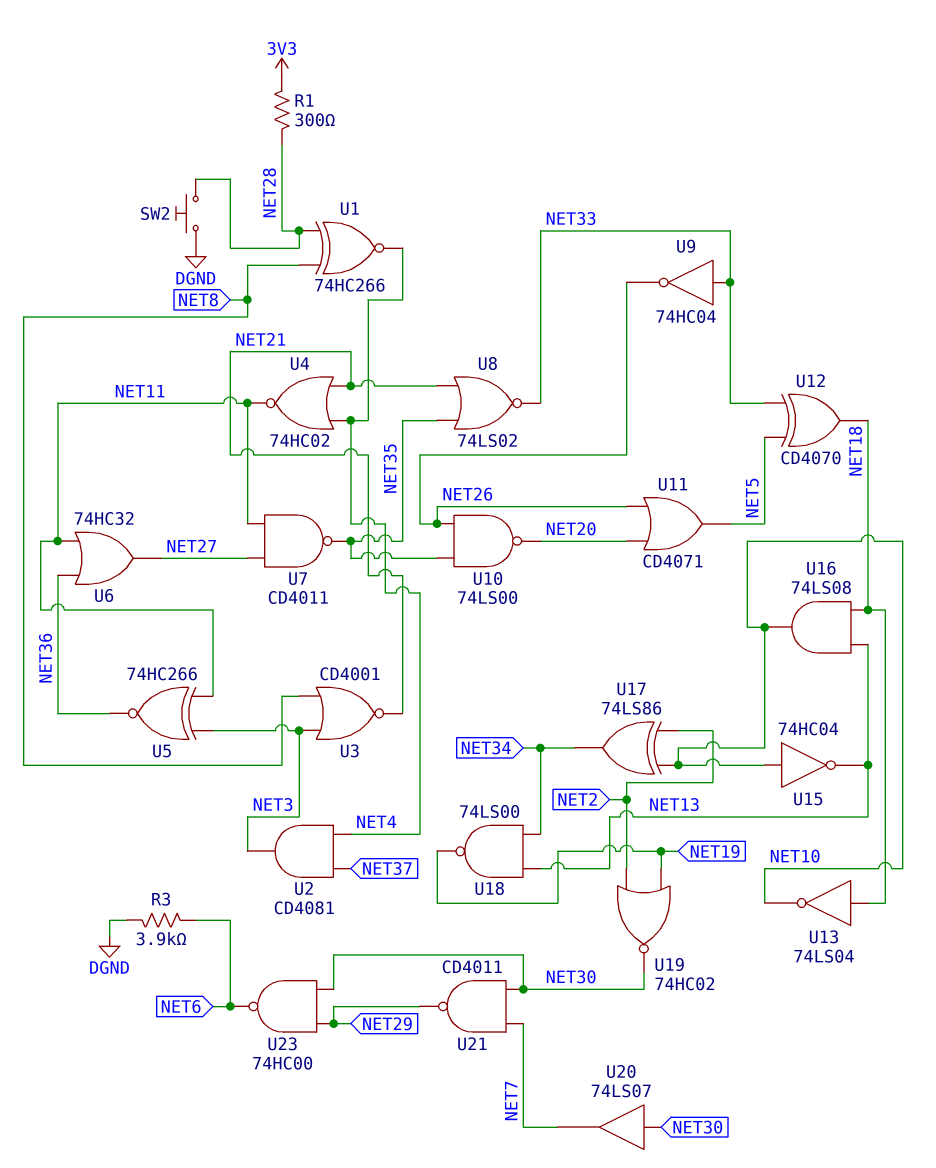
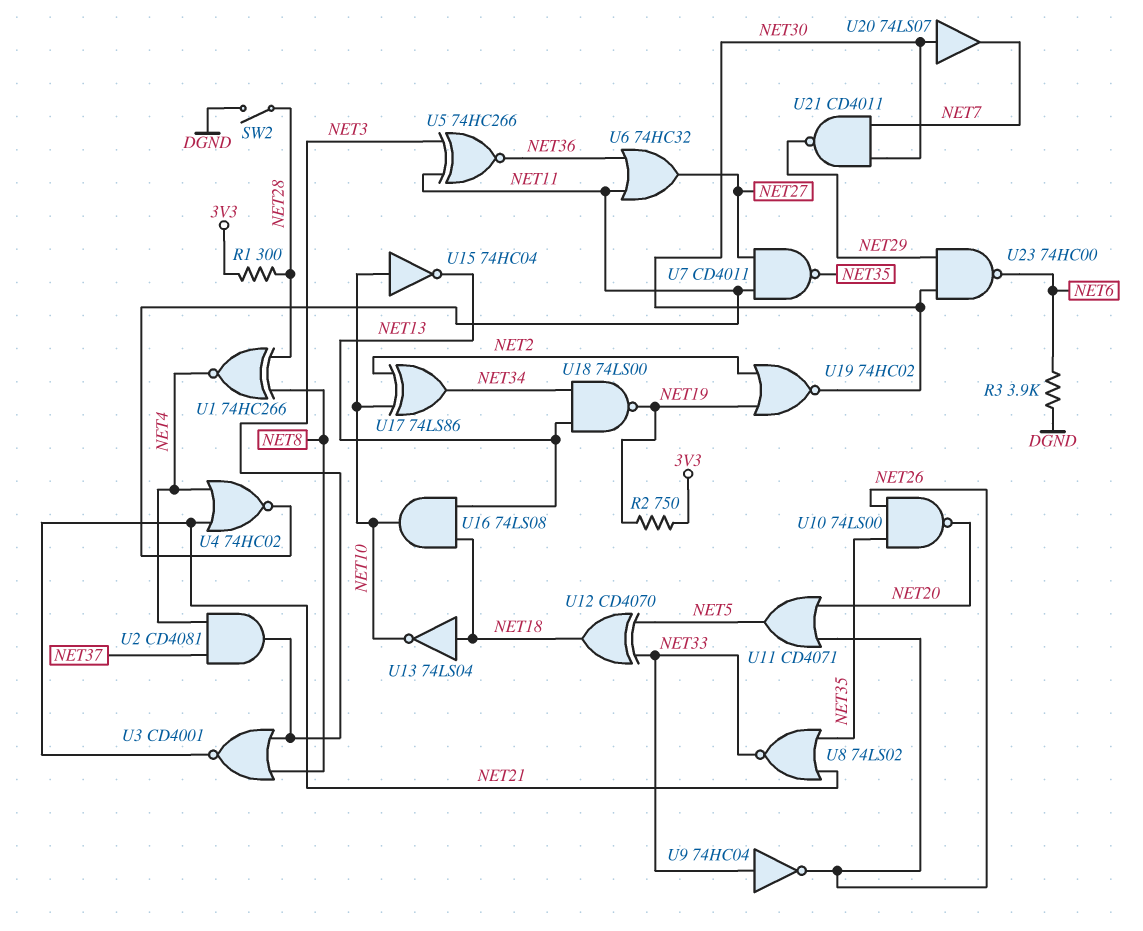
R2: none -> 750 (3V3, NET19)
SW2: button (DGND, NET28) -> switch (DGND, NET28)

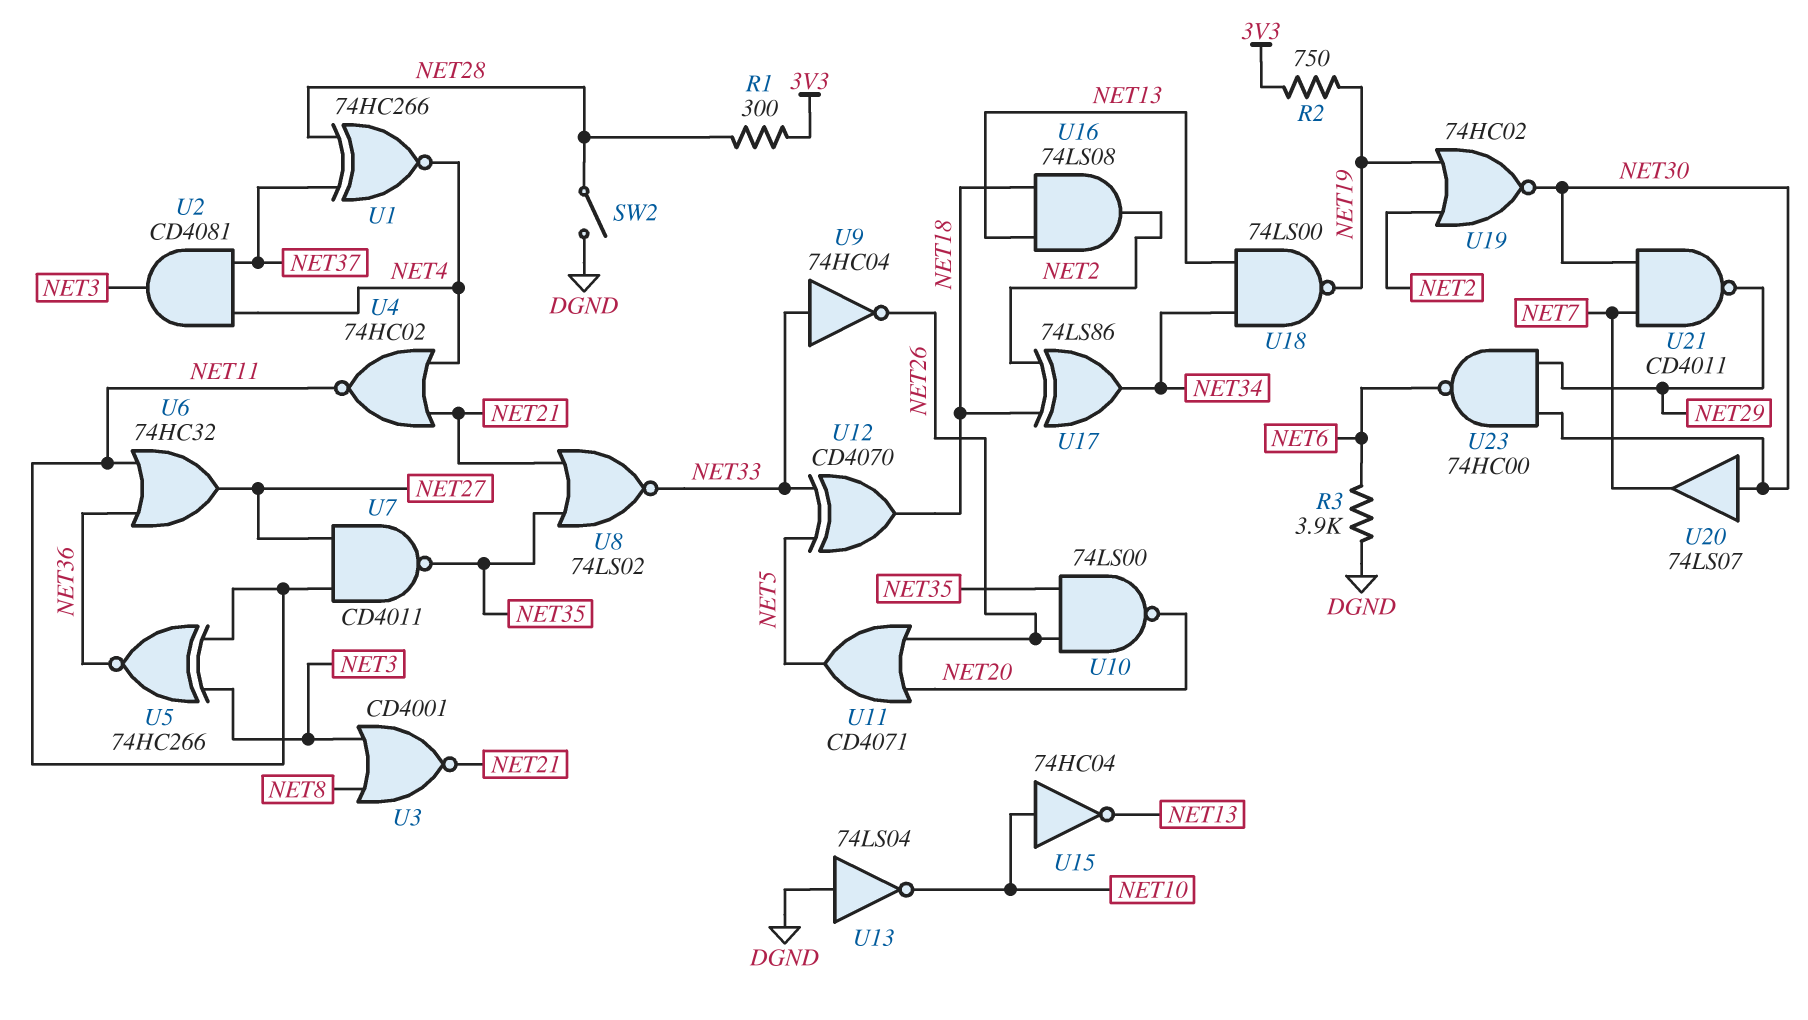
U1: XNOR 74HC266 (in NET8, in NET28, out NET4) -> XNOR 74HC266 (in NET28, in NET37, out NET4)
U13: NOT 74LS04 (in NET18, out NET10) -> NOT 74LS04 (in DGND, out NET10)
U16: AND 74LS08 (in NET13, in NET18, out NET10) -> AND 74LS08 (in NET13, in NET18, out NET2)
U17: XOR 74LS86 (in NET2, in NET10, out NET34) -> XOR 74LS86 (in NET2, in NET18, out NET34)

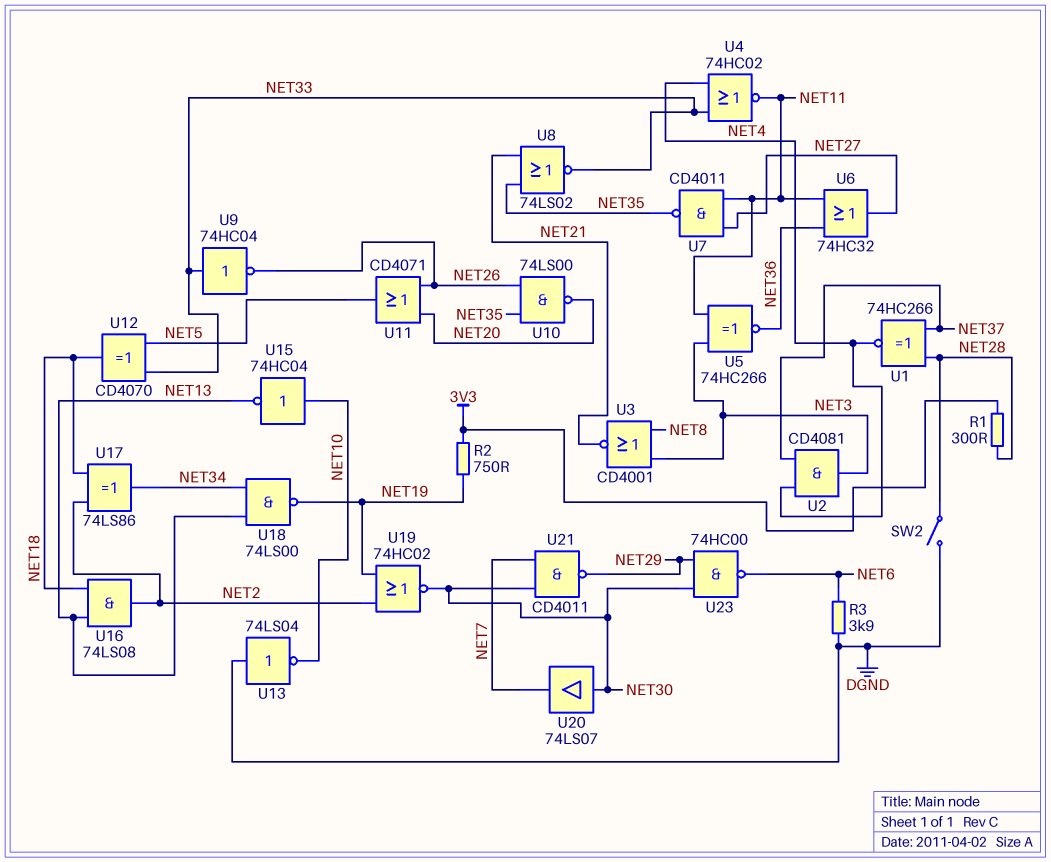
U4: NOR 74HC02 (in NET4, in NET21, out NET11) -> NOR 74HC02 (in NET4, in NET33, out NET11)

